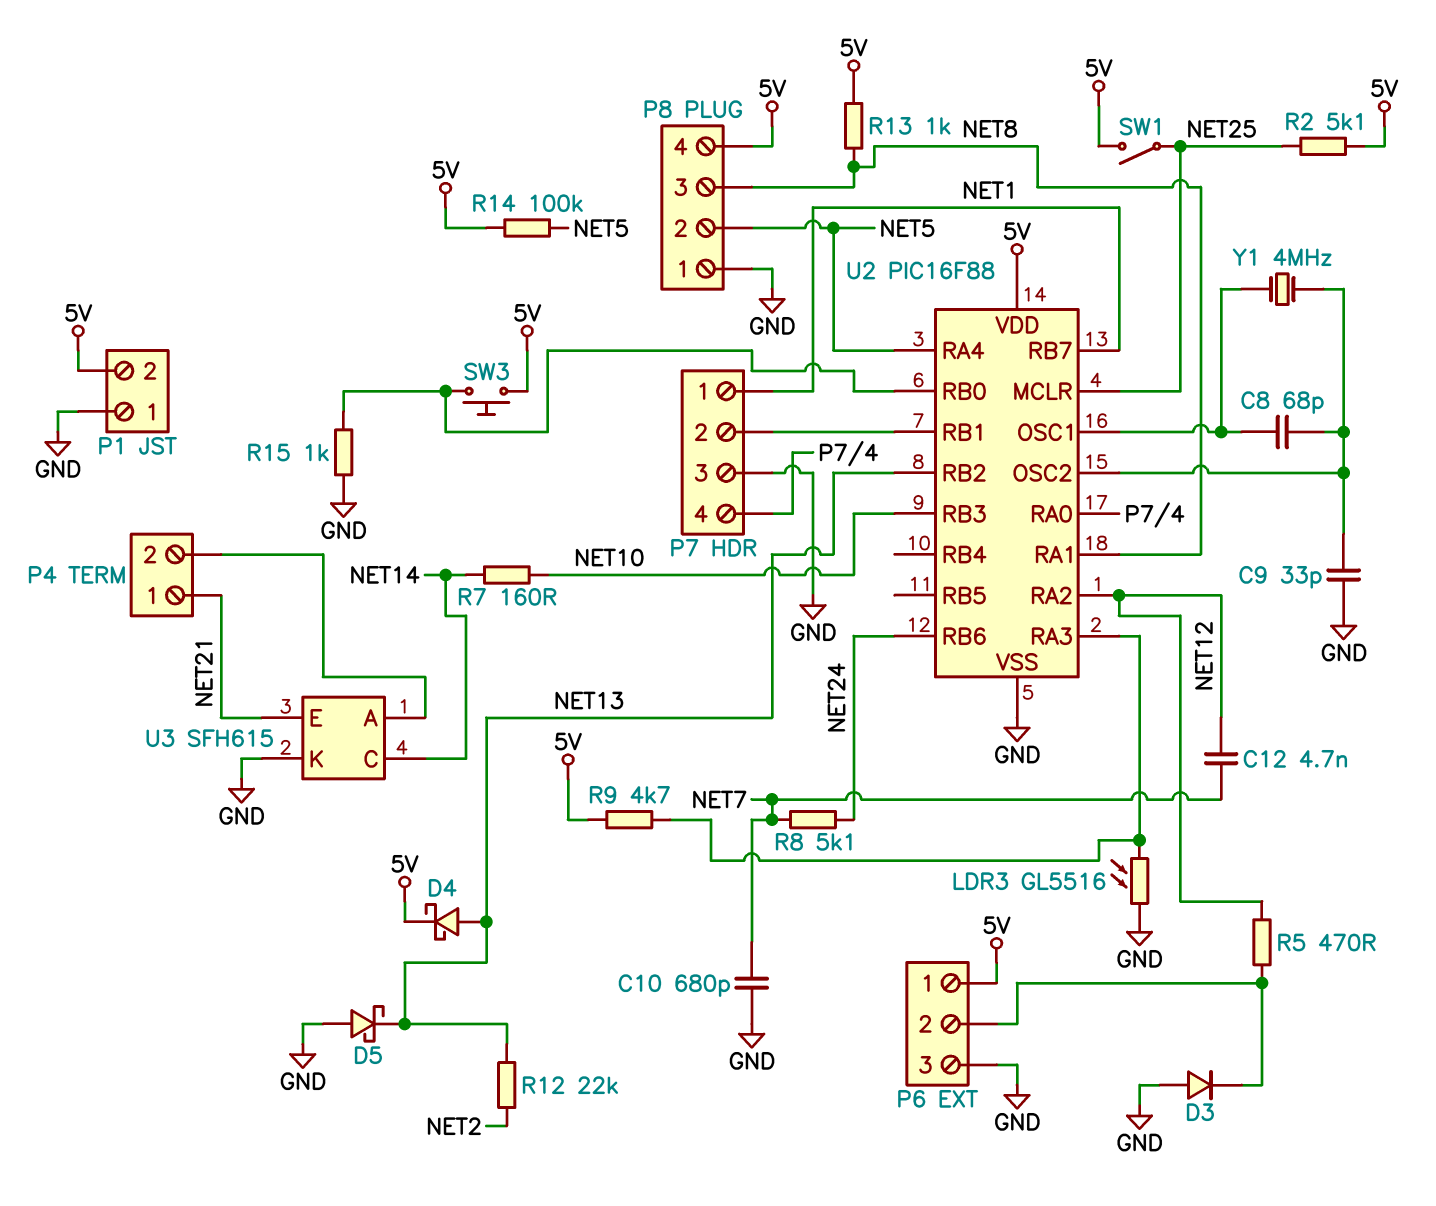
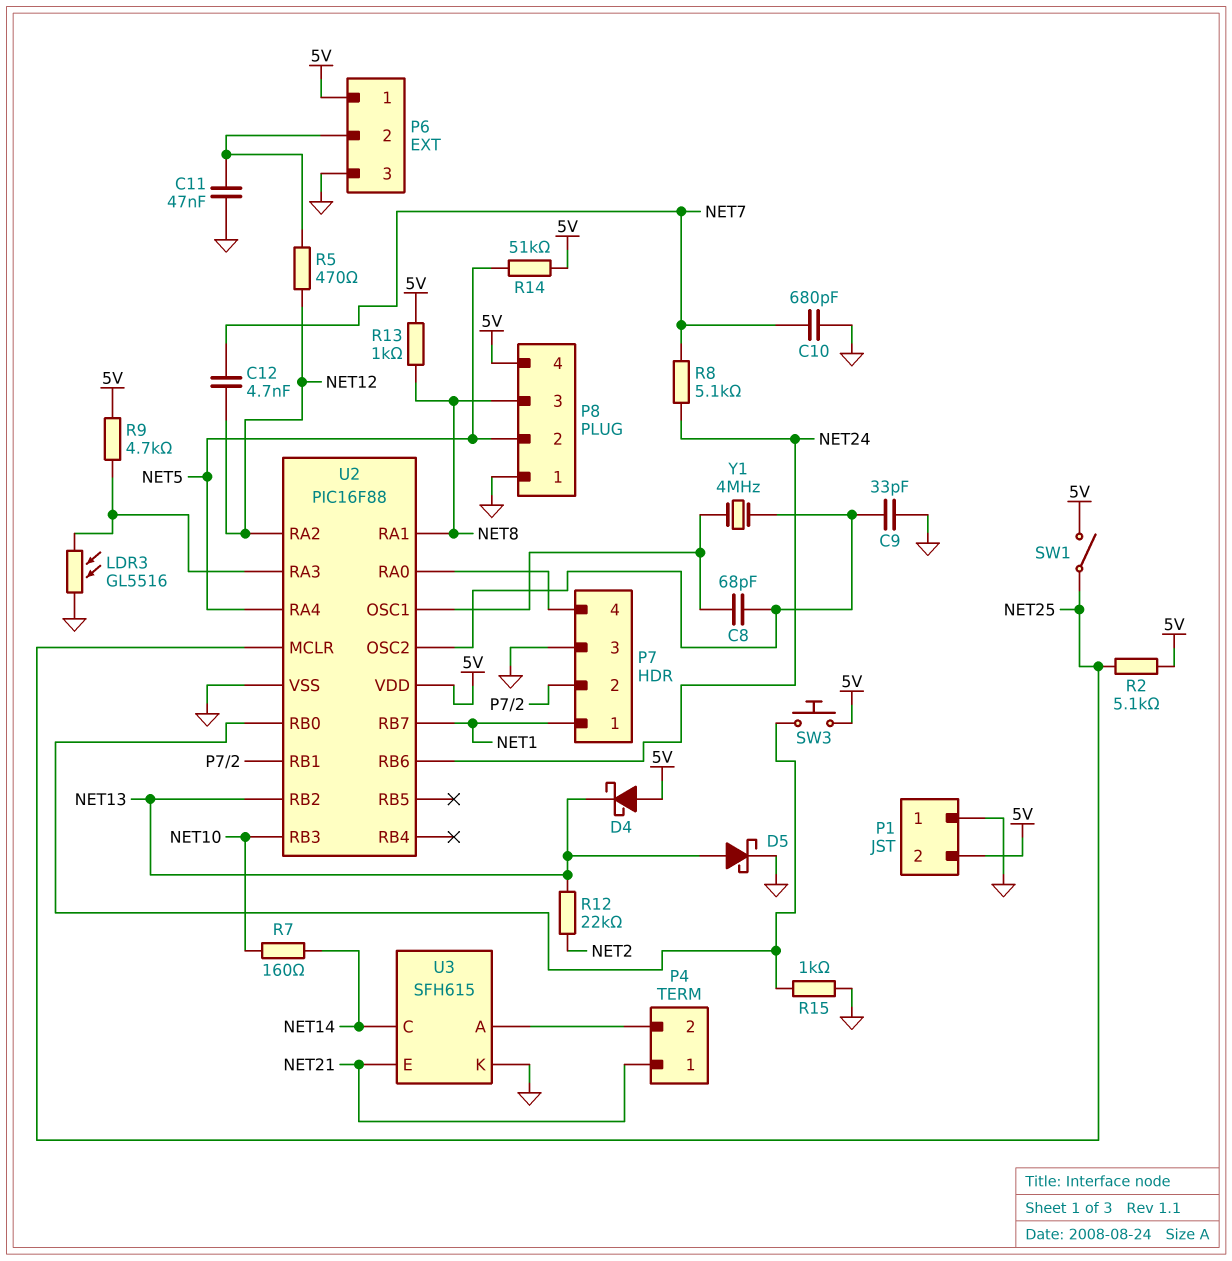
C11: none -> 47nF (GND, P6/2)
D3: diode (A GND, K P6/2) -> none
D4: schottky (A NET13, K 5V) -> schottky (A 5V, K NET13)
D5: schottky (A GND, K NET13) -> schottky (A NET13, K GND)
R14: 100k (5V, NET5) -> 51k (5V, NET5)

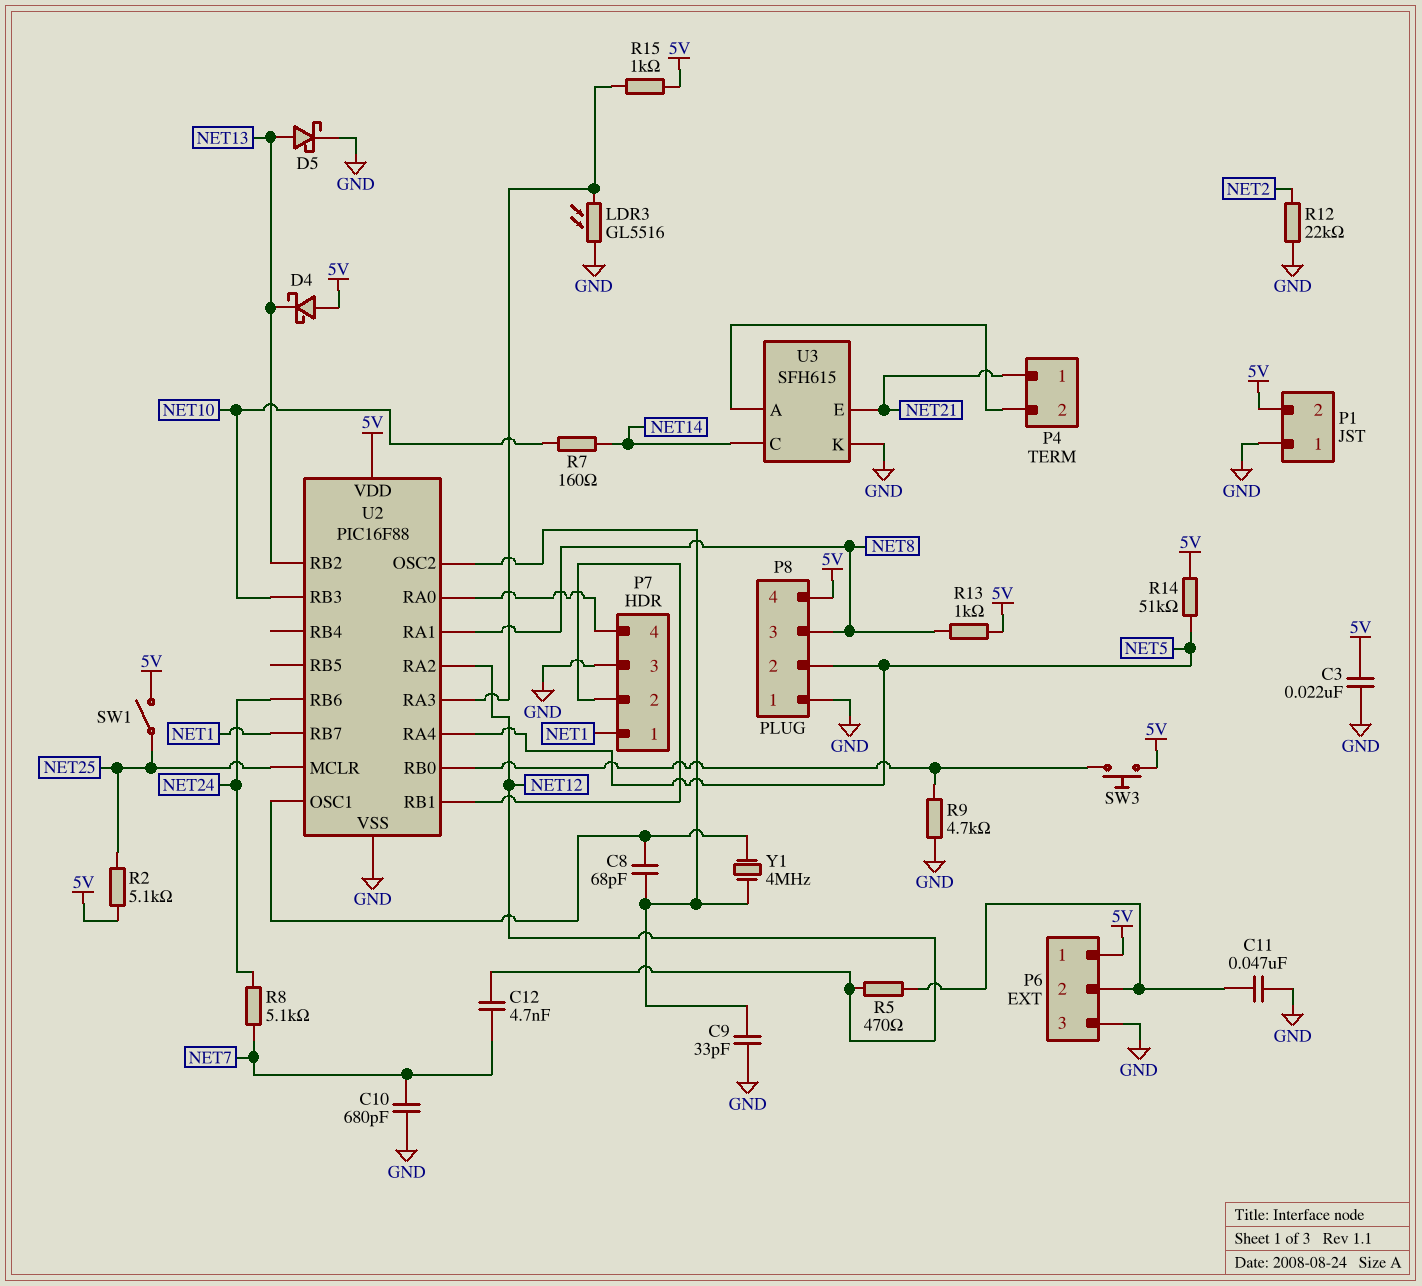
C3: none -> 22nF (5V, GND)
R9: 4.7k (5V, U2/RA3) -> 4.7k (GND, U2/RB0)
R12: 22k (NET2, NET13) -> 22k (GND, NET2)
R15: 1k (GND, U2/RB0) -> 1k (5V, U2/RA3)

